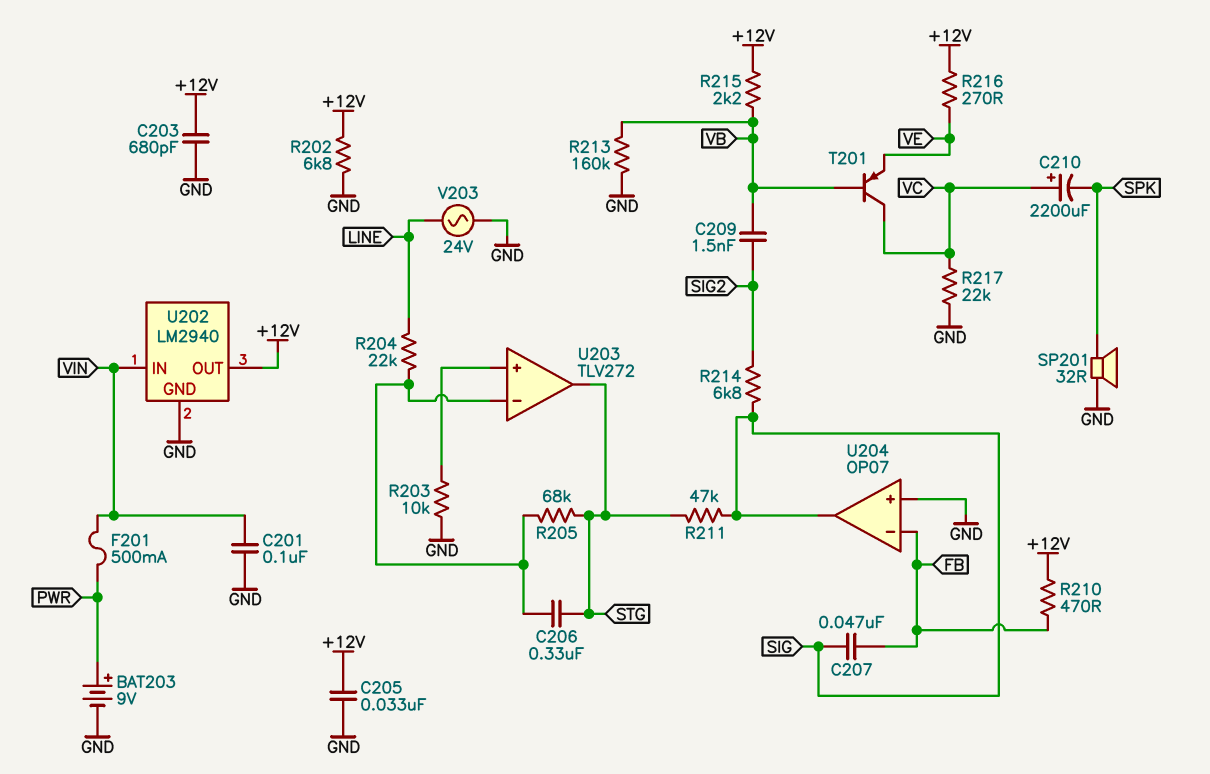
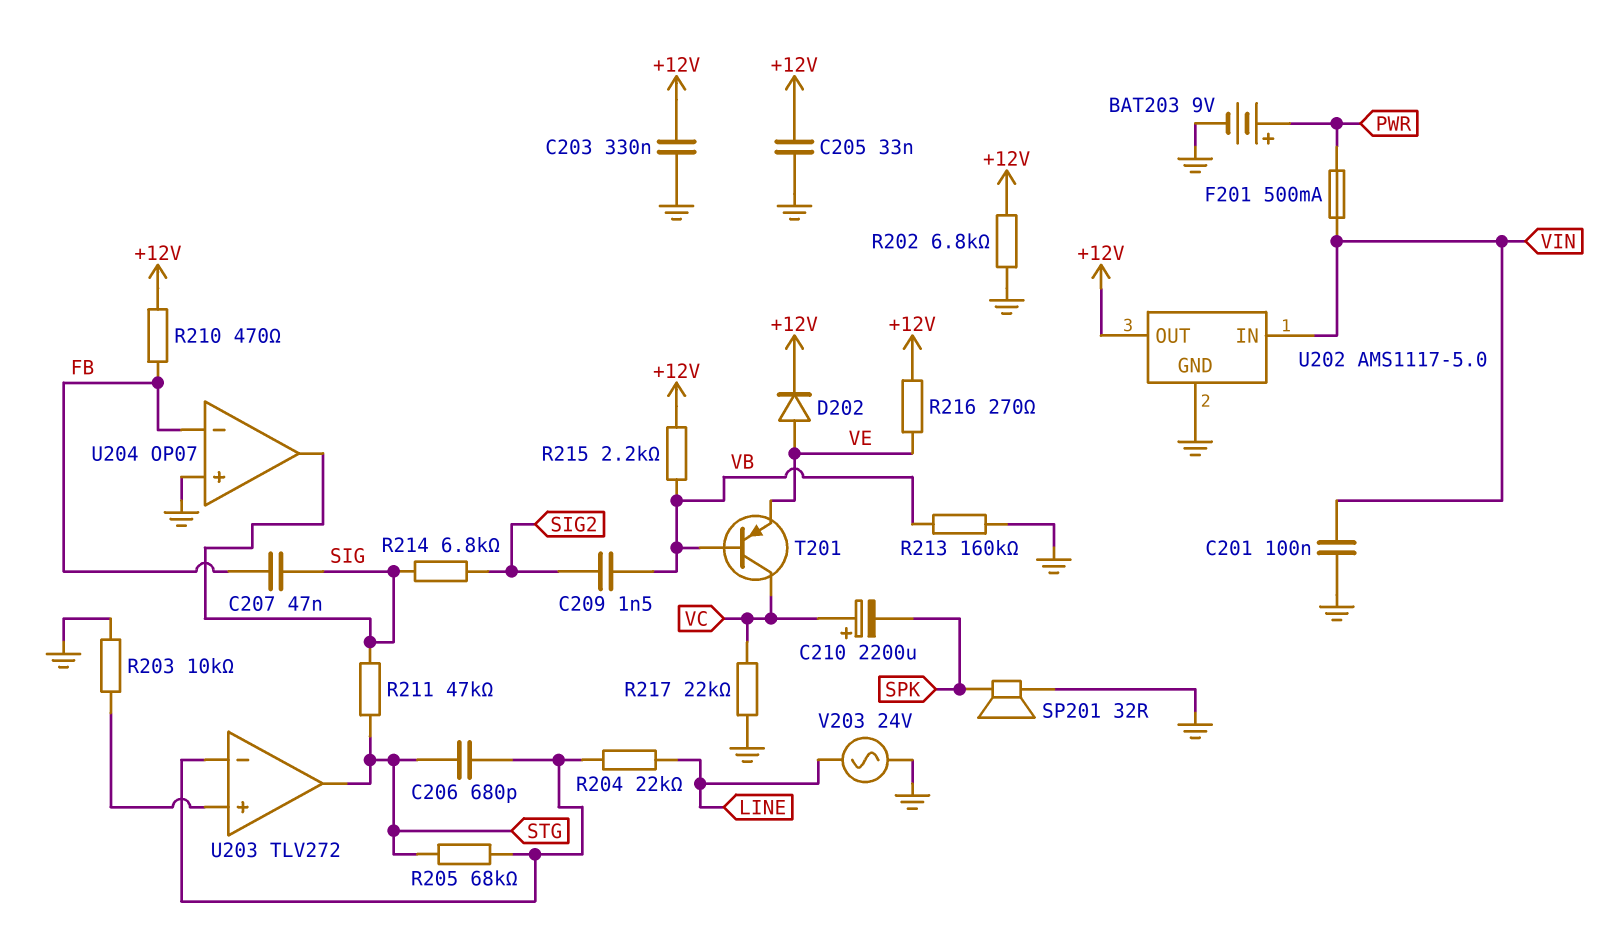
C203: 680pF (+12V, GND) -> 330nF (+12V, GND)
C206: 330nF (STG, U203/in-) -> 680pF (STG, U203/in-)
D202: none -> diode (A VE, K +12V)
U202: LM2940 -> AMS1117-5.0

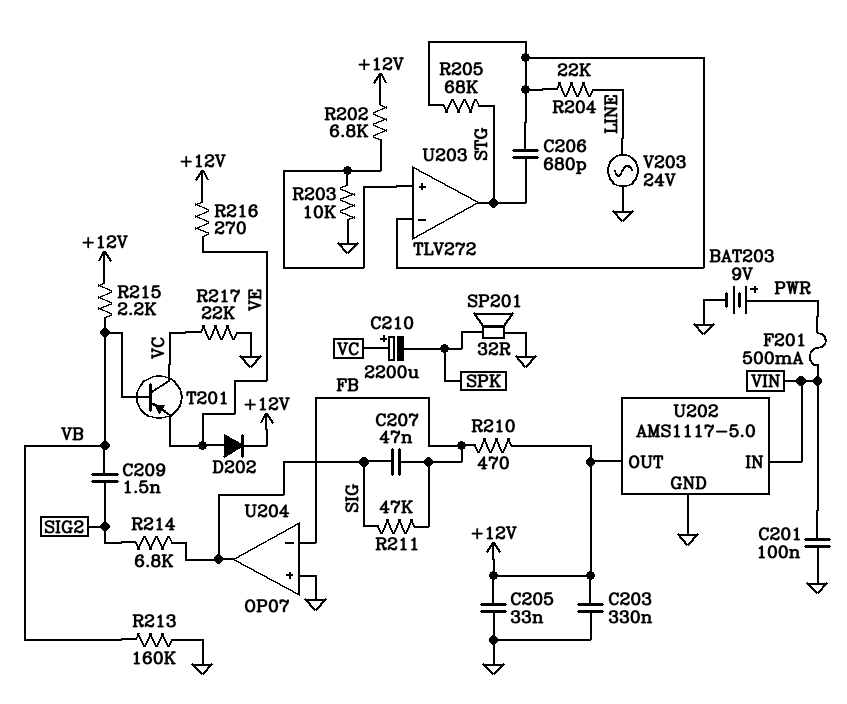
R202: 6.8k (+12V, GND) -> 6.8k (+12V, U203/in+)
R211: 47k (SIG, STG) -> 47k (FB, SIG)

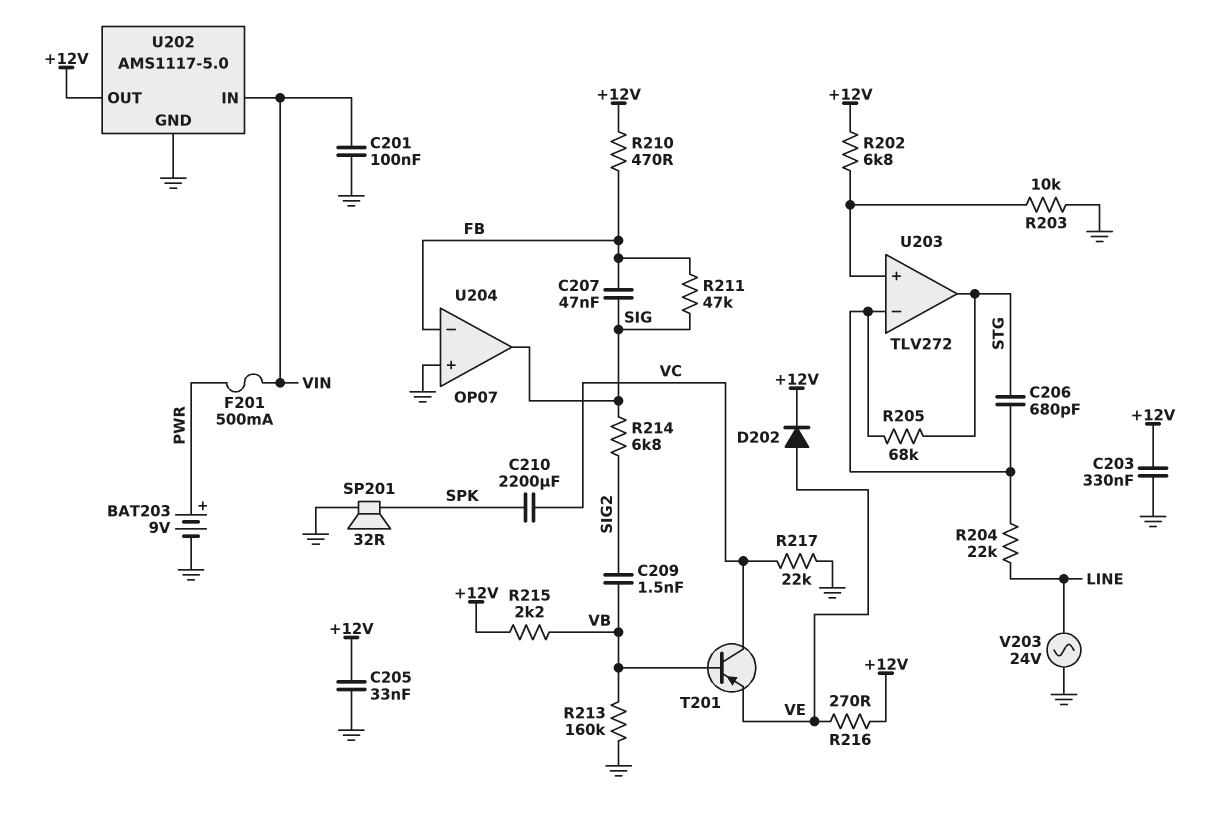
C210: 2200uF (plus VC, minus SPK) -> 2200uF (SPK, VC)

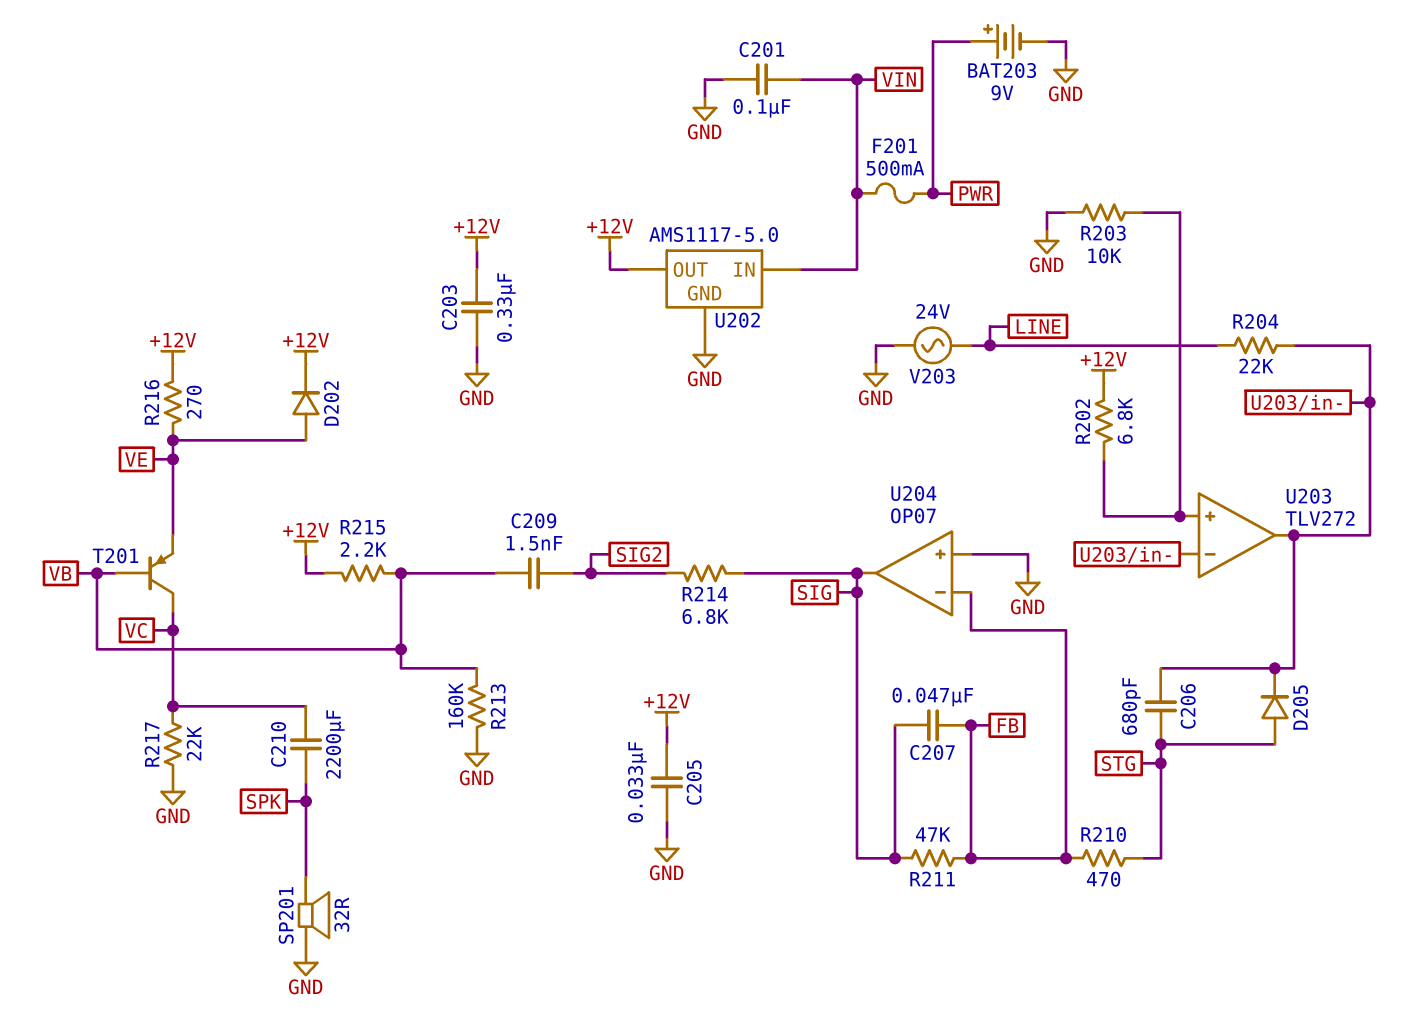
D205: none -> diode (A STG, K U203/in-)
R205: 68k (STG, U203/in-) -> none
R210: 470 (+12V, FB) -> 470 (FB, STG)
U203 pin out: STG -> U203/in-

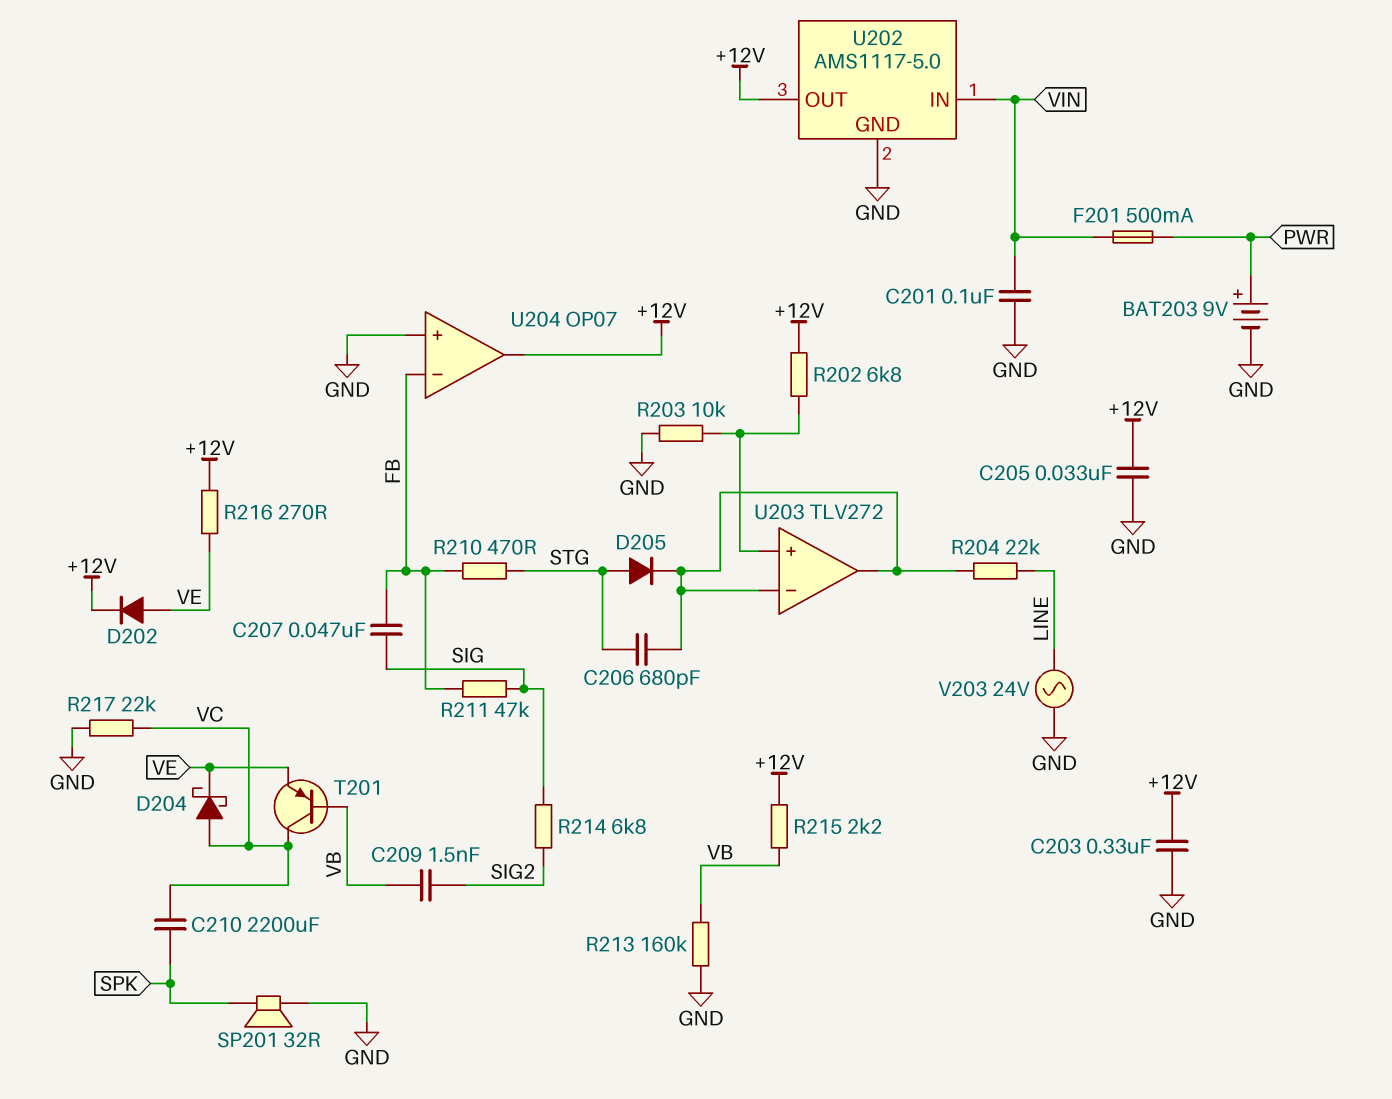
D204: none -> schottky (A VC, K VE)
U204 pin out: SIG -> +12V

